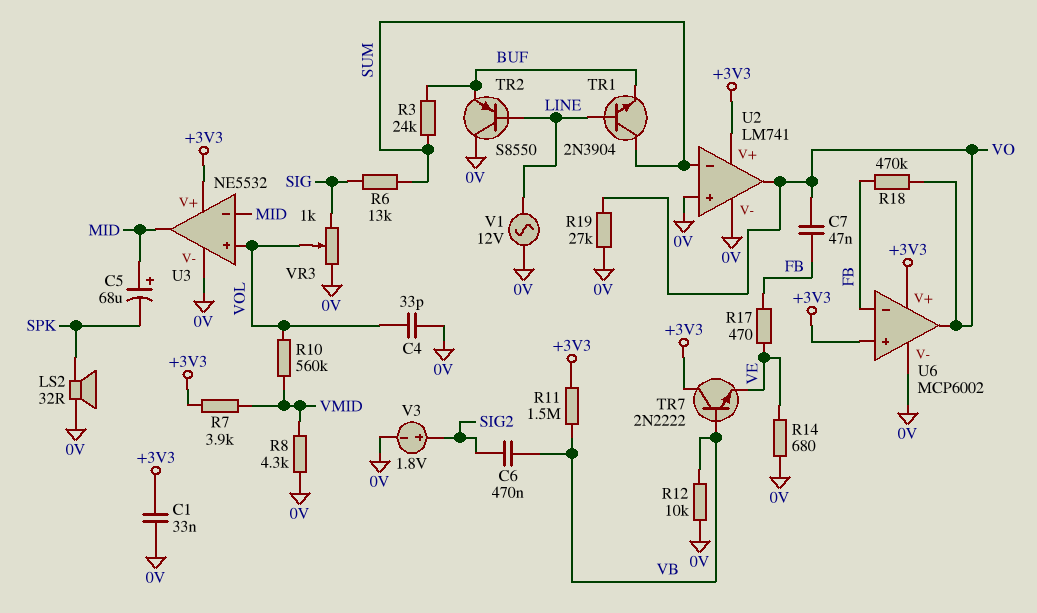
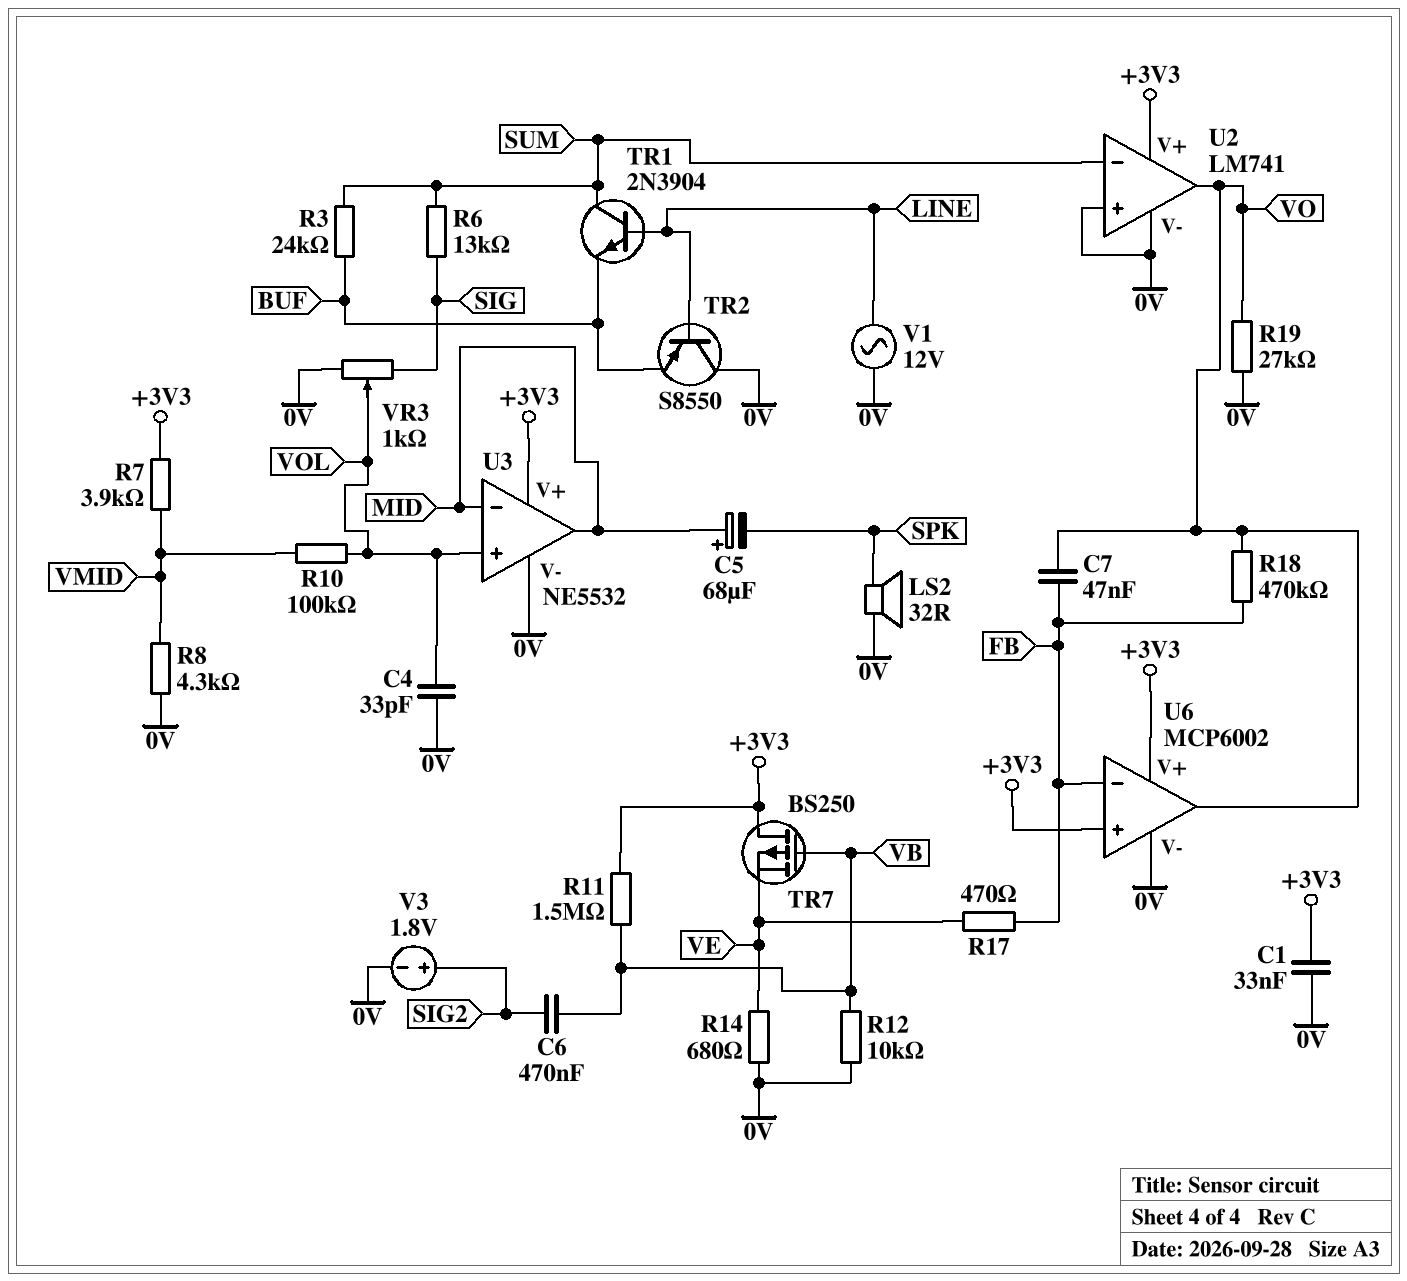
R10: 560k (VMID, VOL) -> 100k (VMID, VOL)
TR7: NPN 2N2222 (B VB, C +3V3, E VE) -> PMOS BS250 (G VB, D +3V3, S VE)

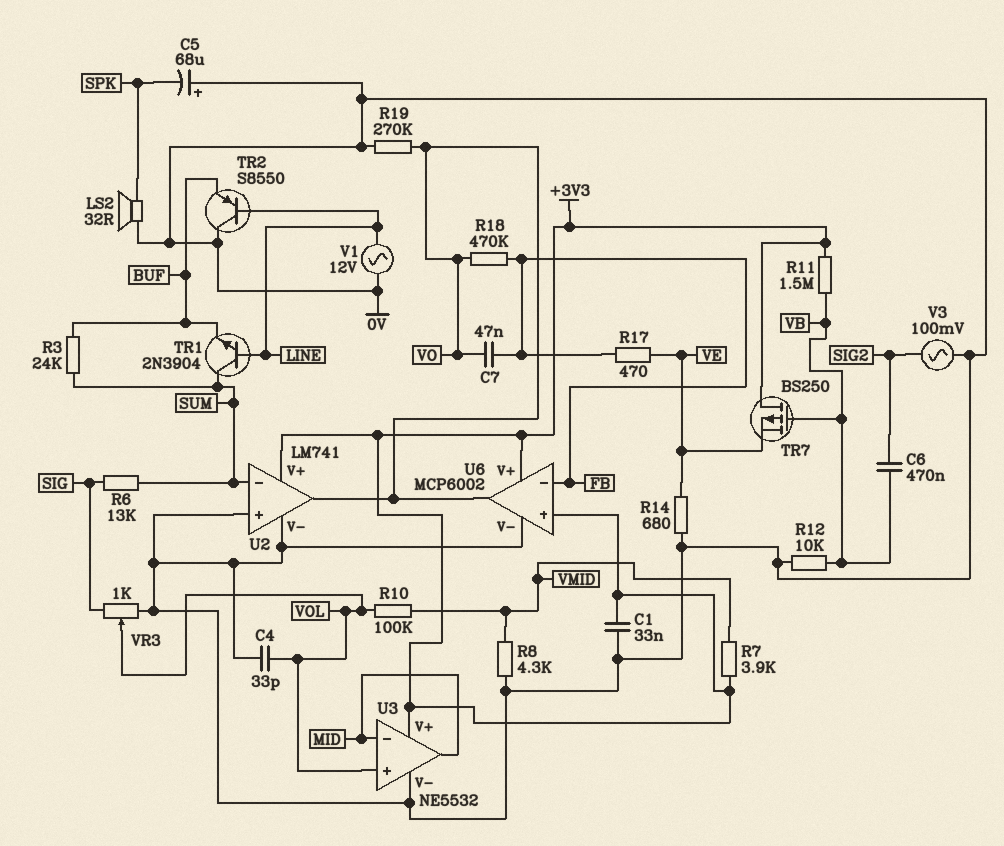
C5: 68uF (plus MID, minus SPK) -> 68uF (plus 0V, minus SPK)
R19: 27k (0V, VO) -> 270k (0V, VO)
V3: 1.8V (plus SIG2, minus 0V) -> AC 100mV (0V, SIG2)

